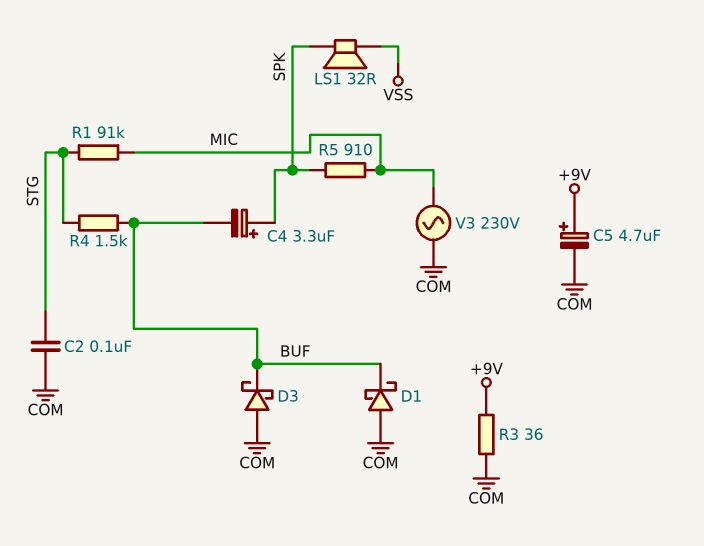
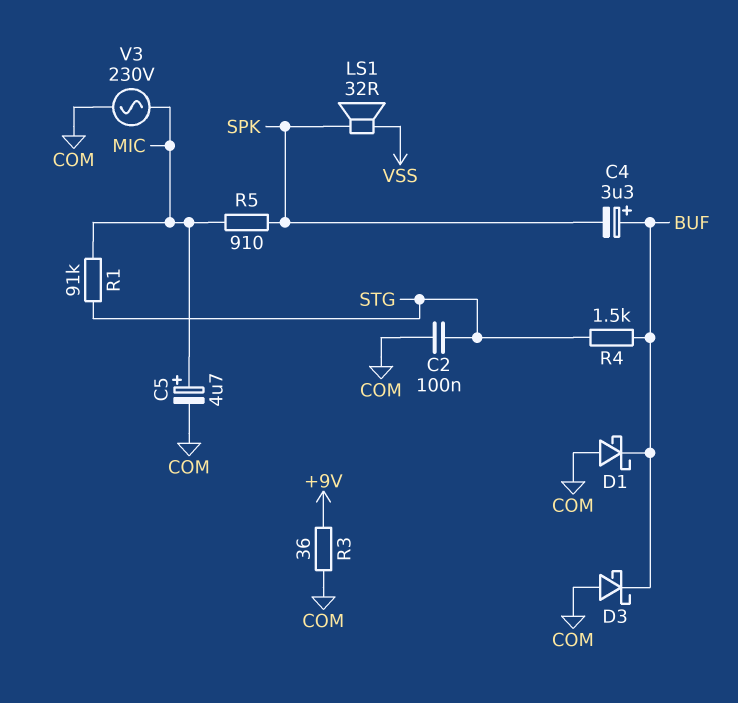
C4: 3.3uF (plus SPK, minus BUF) -> 3.3uF (plus BUF, minus SPK)
C5: 4.7uF (plus +9V, minus COM) -> 4.7uF (plus MIC, minus COM)

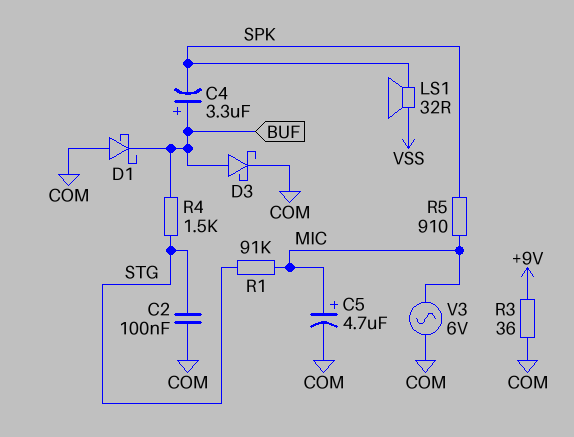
D3: schottky (A COM, K BUF) -> schottky (A BUF, K COM)
V3: AC 230V (COM, MIC) -> AC 6V (COM, MIC)

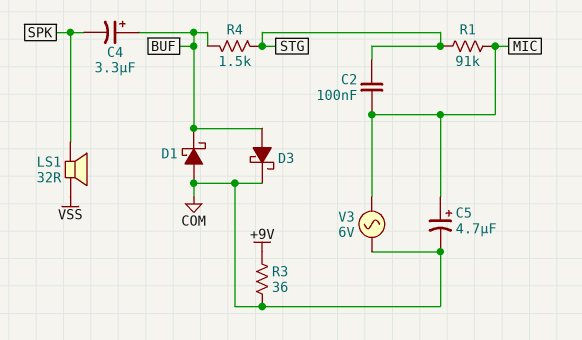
C2: 100nF (COM, STG) -> 100nF (MIC, STG)
R5: 910 (MIC, SPK) -> none

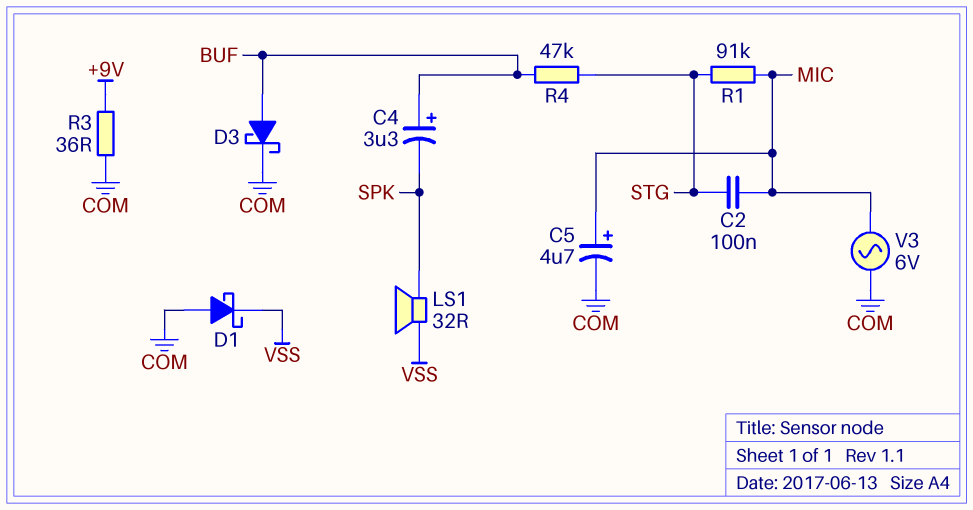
D1: schottky (A COM, K BUF) -> schottky (A COM, K VSS)
R4: 1.5k (BUF, STG) -> 47k (BUF, STG)

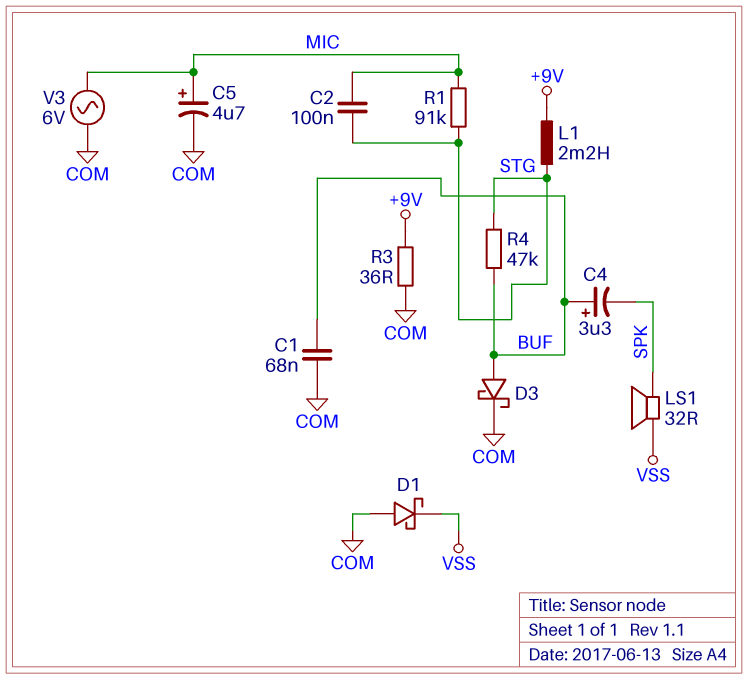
C1: none -> 68nF (BUF, COM)
L1: none -> 2.2mH (+9V, STG)

